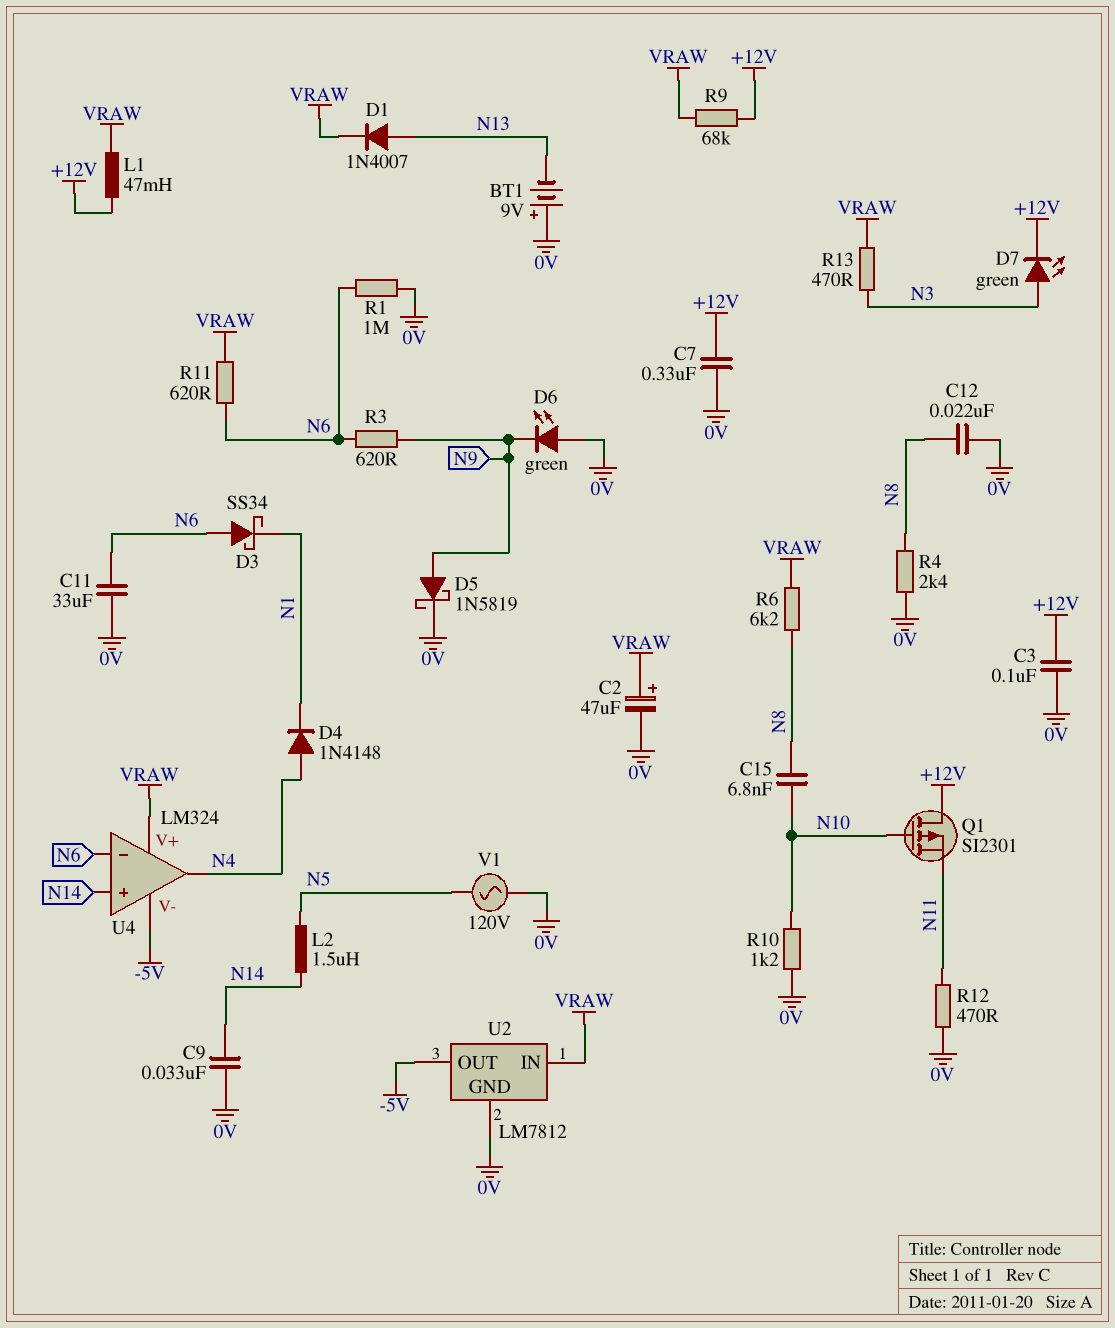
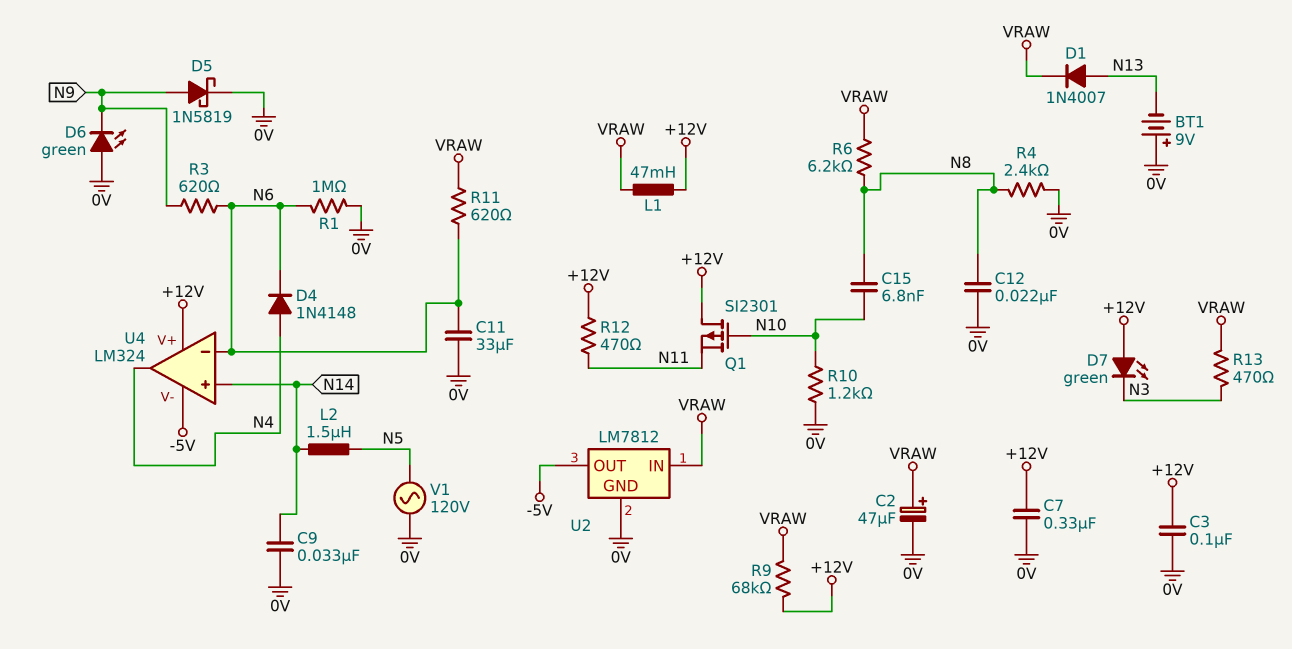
D3: schottky SS34 (A N6, K N1) -> none
D4: diode 1N4148 (A N4, K N1) -> diode 1N4148 (A N4, K N6)
D7: LED green (A N3, K +12V) -> LED green (A +12V, K N3)
R12: 470 (0V, N11) -> 470 (+12V, N11)
U4 pin V+: VRAW -> +12V

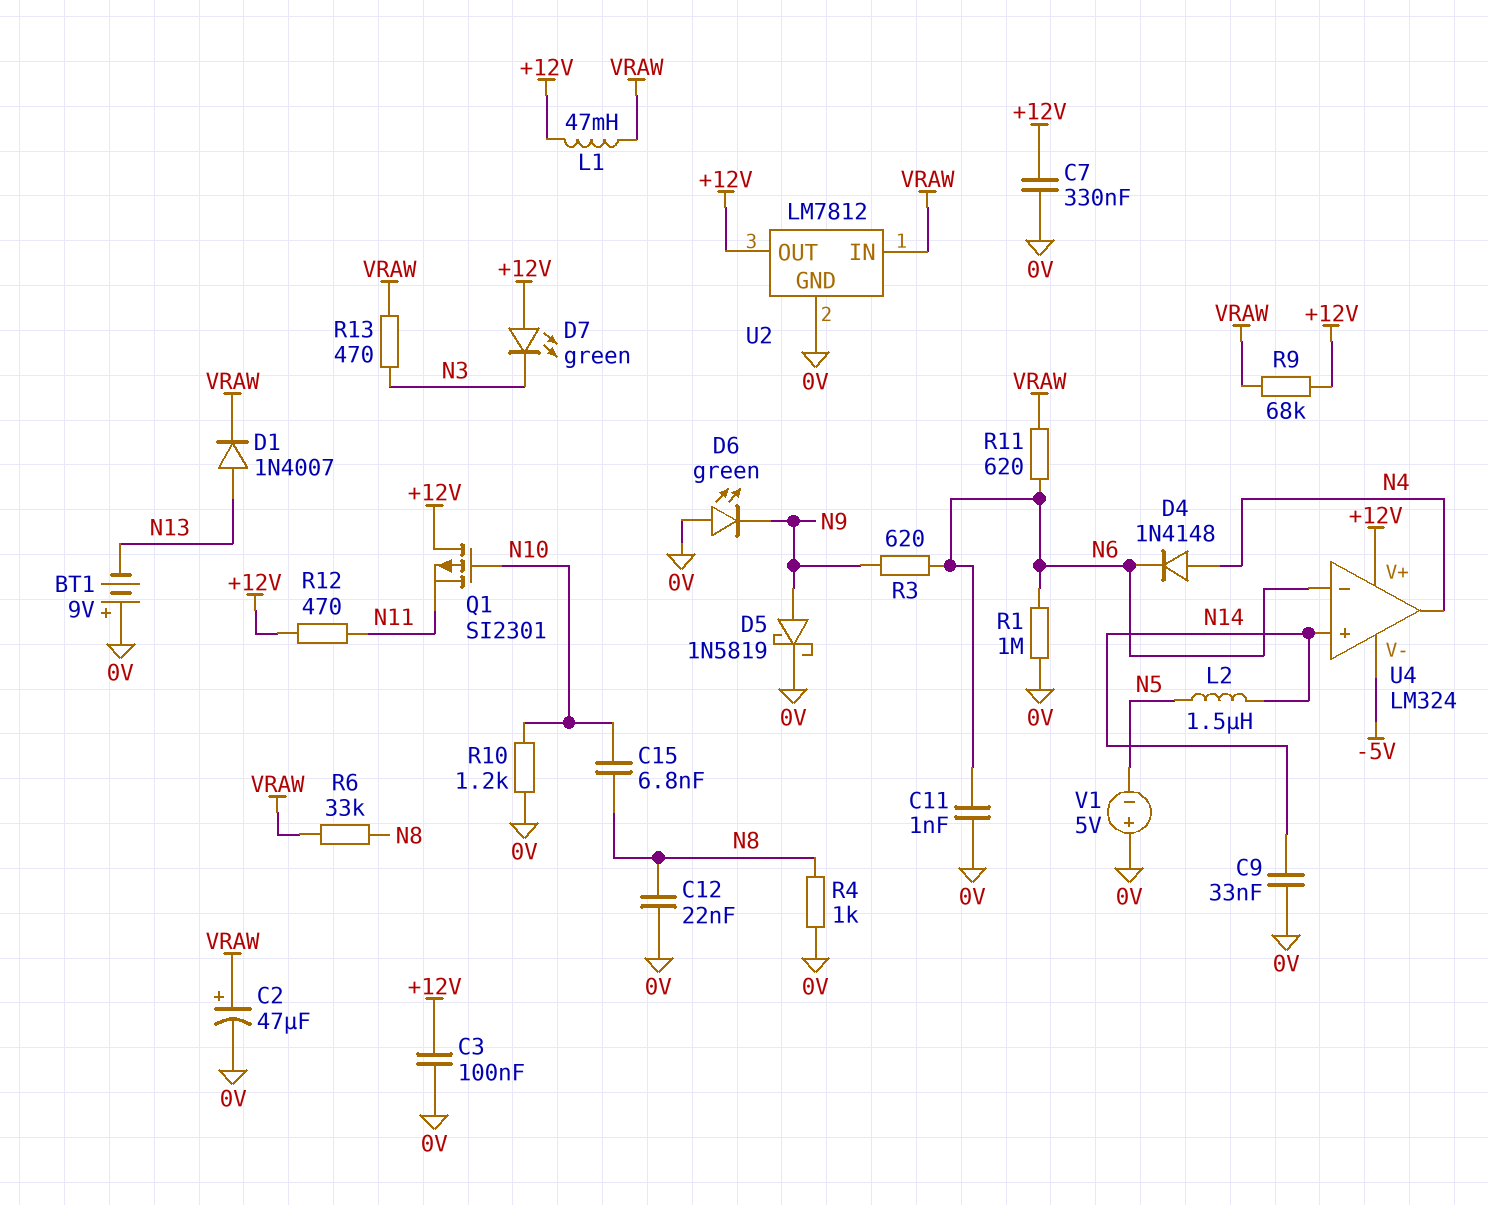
C11: 33uF (0V, N6) -> 1nF (0V, N6)
R4: 2.4k (0V, N8) -> 1k (0V, N8)
R6: 6.2k (N8, VRAW) -> 33k (N8, VRAW)
U2 pin OUT: -5V -> +12V
V1: AC 120V (0V, N5) -> 5V (plus 0V, minus N5)

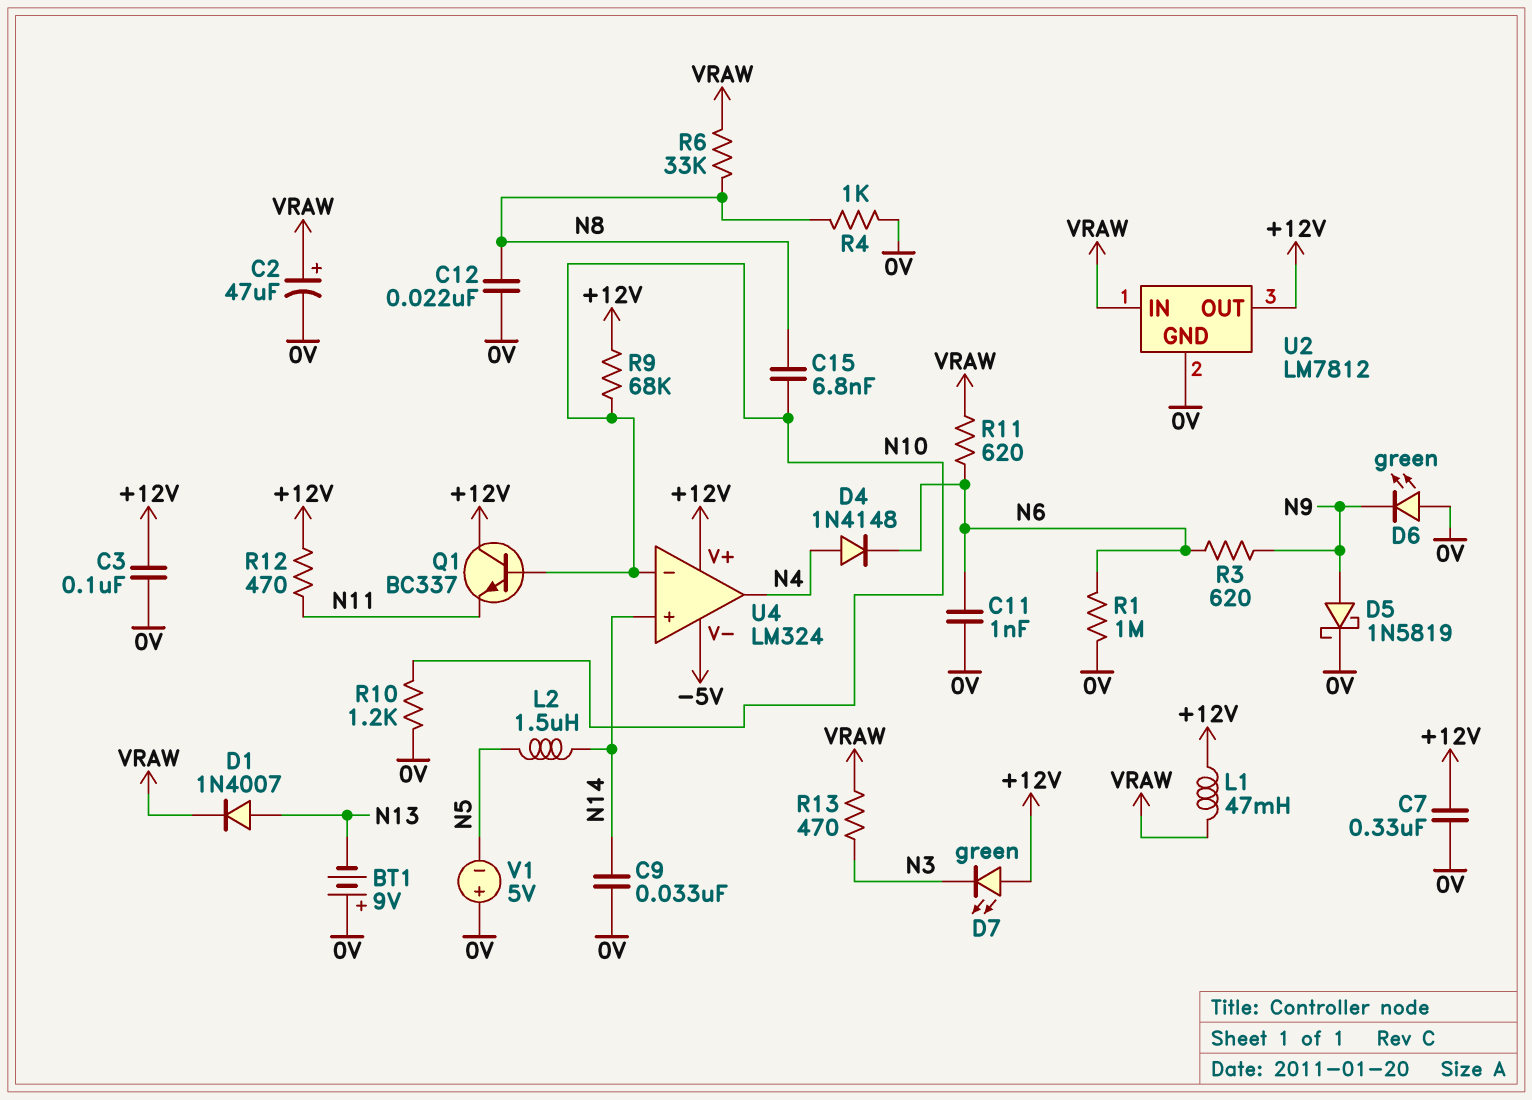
Q1: PMOS SI2301 (G N10, D +12V, S N11) -> NPN BC337 (B N10, C +12V, E N11)
R9: 68k (+12V, VRAW) -> 68k (+12V, N10)
U4 pin in-: N6 -> N10

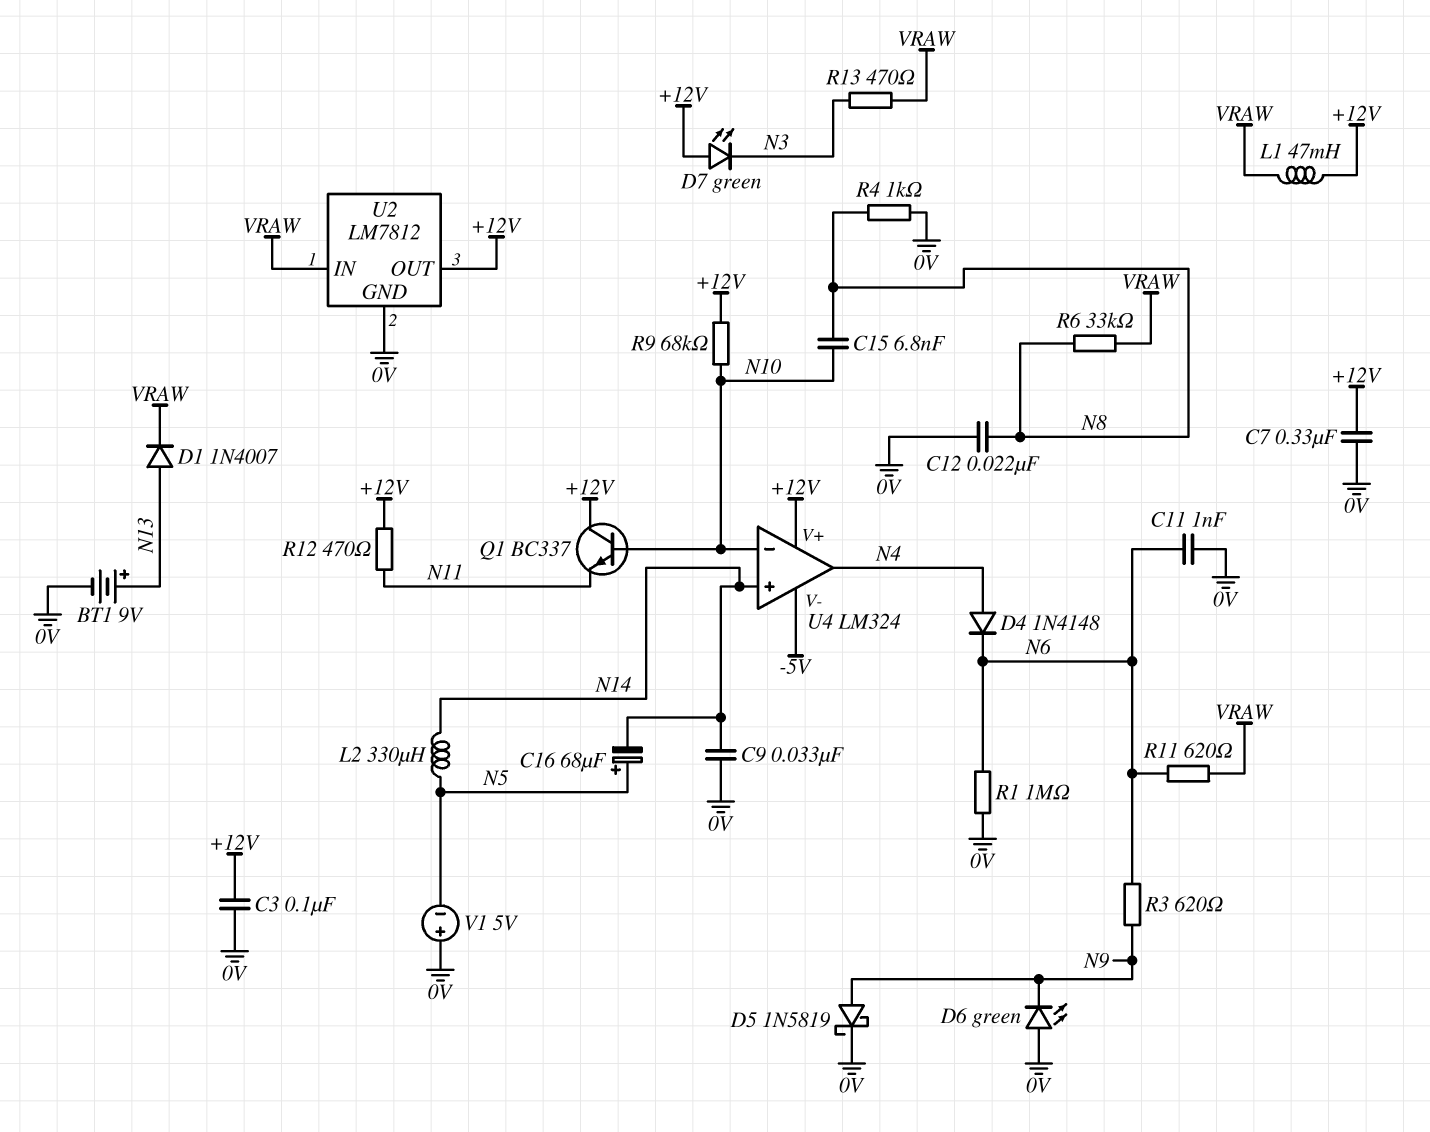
BT1: 9V (plus 0V, minus N13) -> 9V (plus N13, minus 0V)
C2: 47uF (plus VRAW, minus 0V) -> none
C16: none -> 68uF (plus N5, minus N14)
L2: 1.5uH (N5, N14) -> 330uH (N5, N14)
R10: 1.2k (0V, N10) -> none

